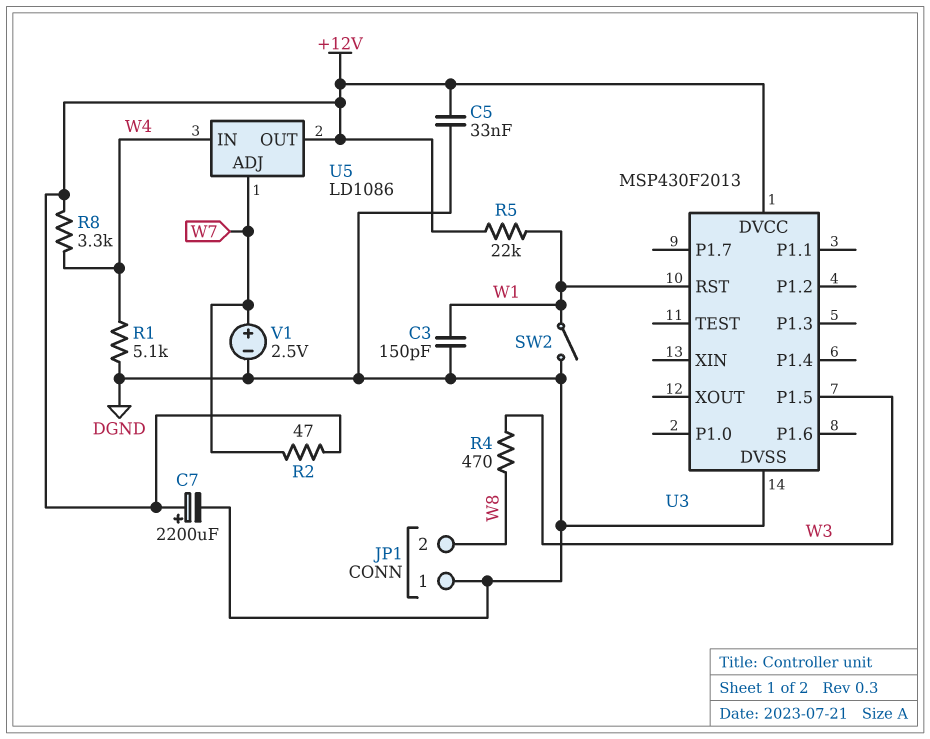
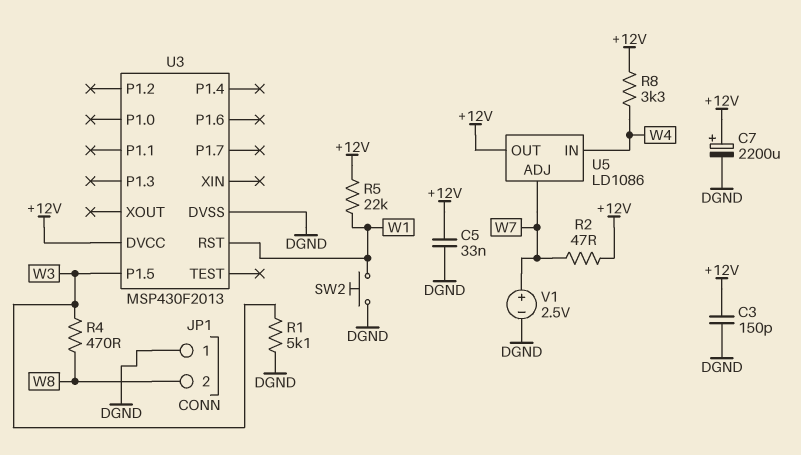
C3: 150pF (DGND, W1) -> 150pF (+12V, DGND)
R1: 5.1k (DGND, W4) -> 5.1k (DGND, W3)
SW2: switch (DGND, W1) -> button (DGND, W1)

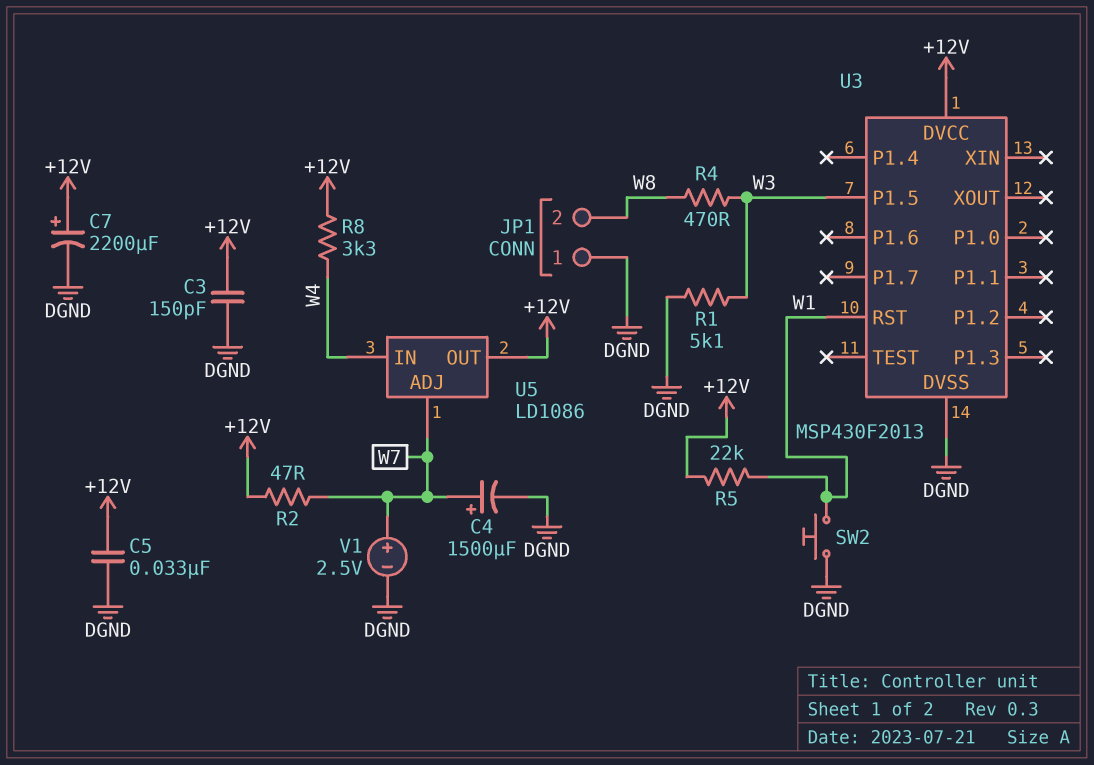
C4: none -> 1500uF (plus W7, minus DGND)

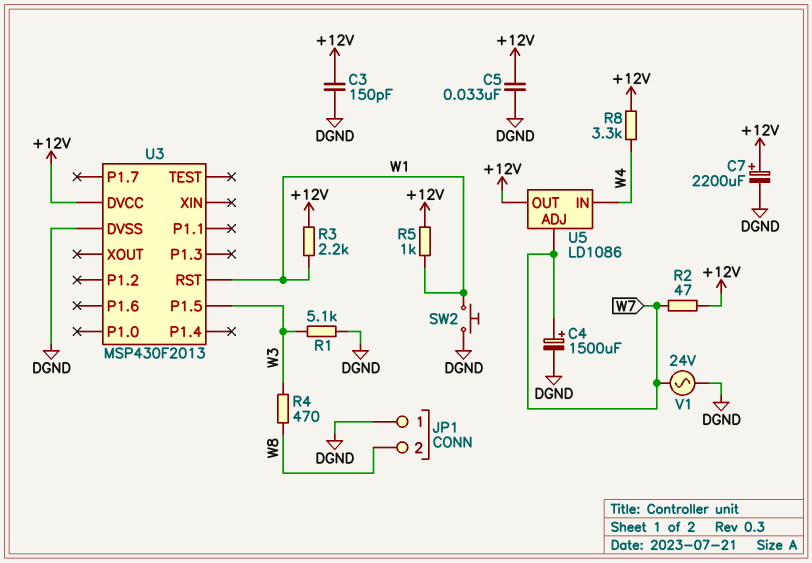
R3: none -> 2.2k (+12V, W1)
R5: 22k (+12V, W1) -> 1k (+12V, W1)
V1: 2.5V (plus W7, minus DGND) -> AC 24V (DGND, W7)

